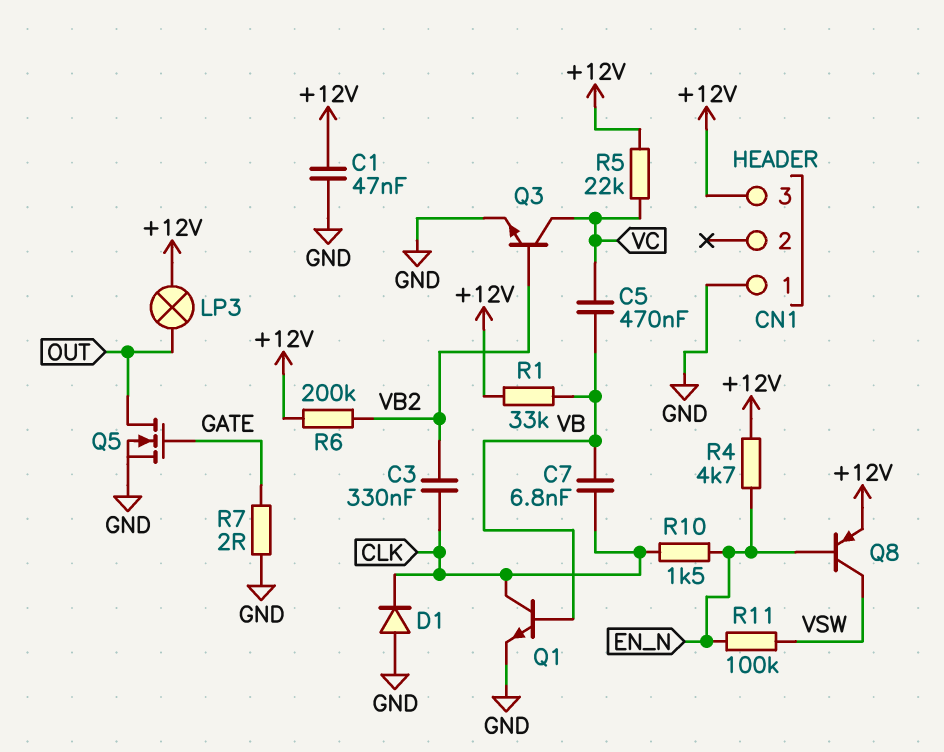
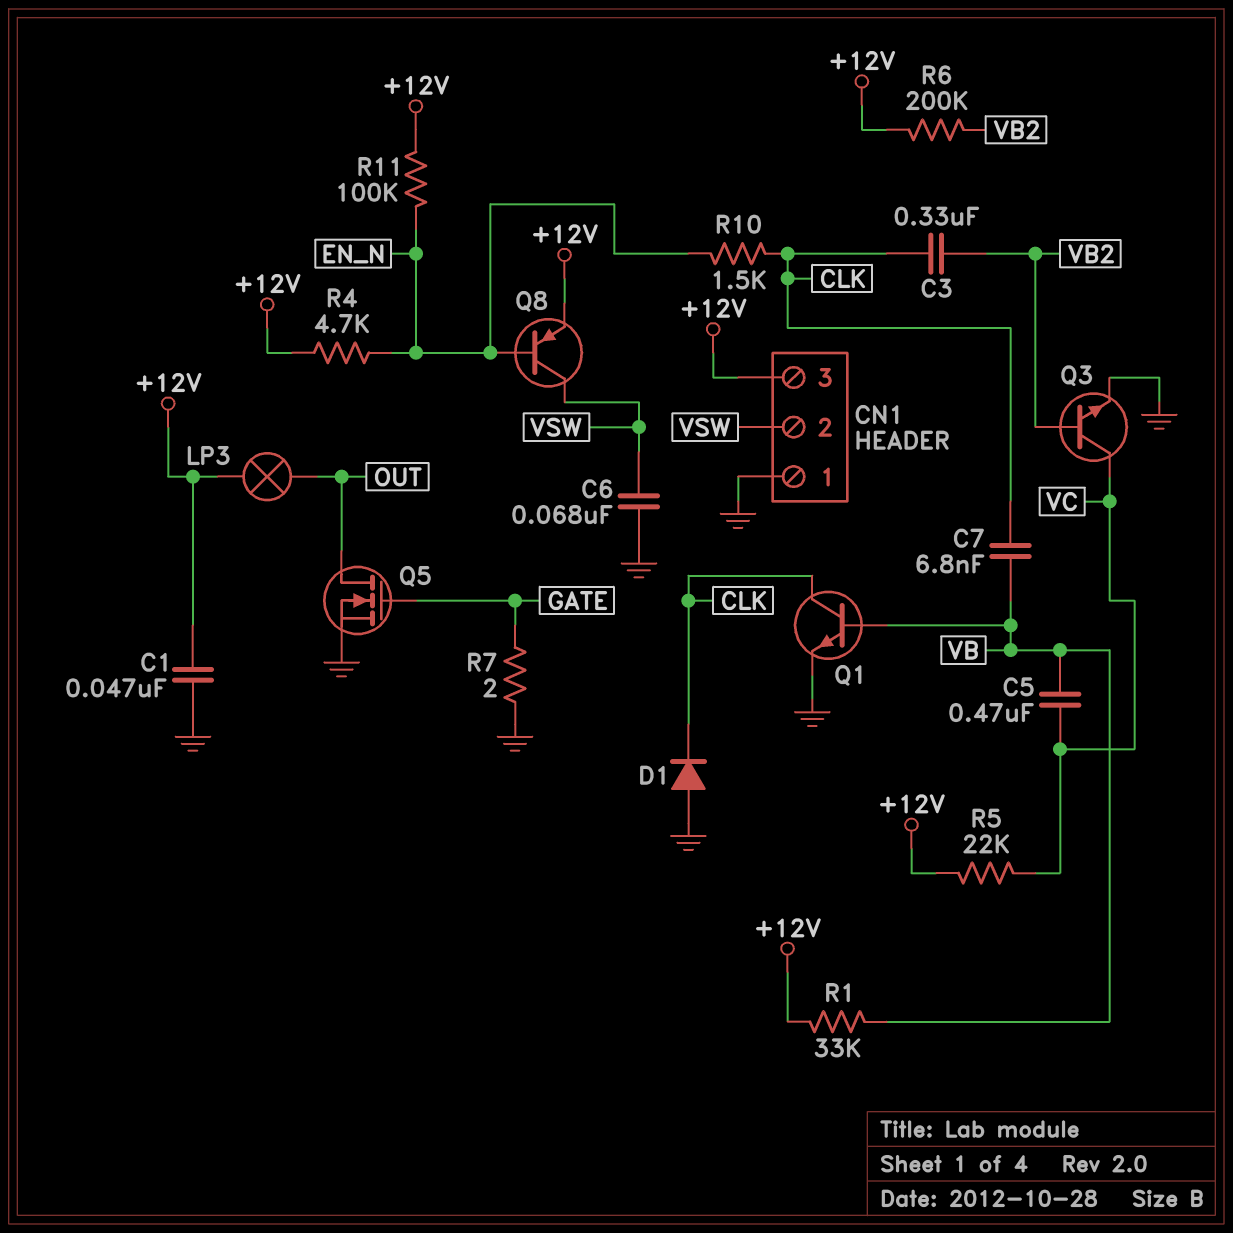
C6: none -> 68nF (GND, VSW)
CN1 pin 2: none -> VSW
R11: 100k (EN_N, VSW) -> 100k (+12V, EN_N)

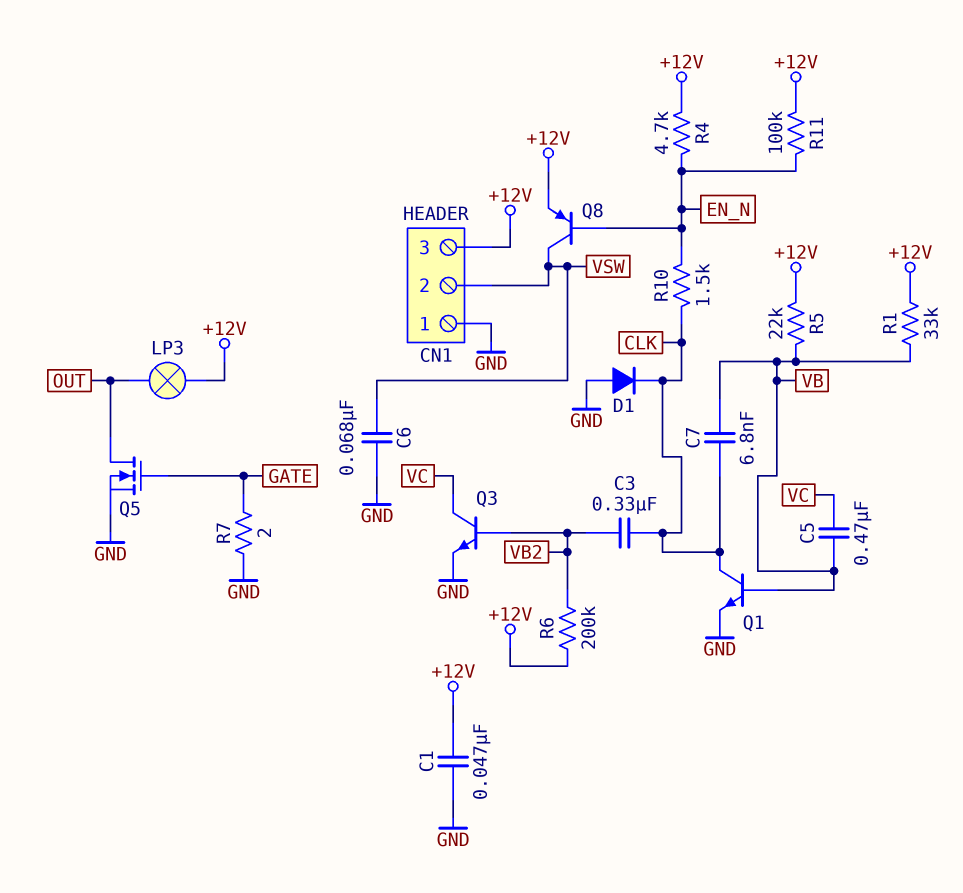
R5: 22k (+12V, VC) -> 22k (+12V, VB)

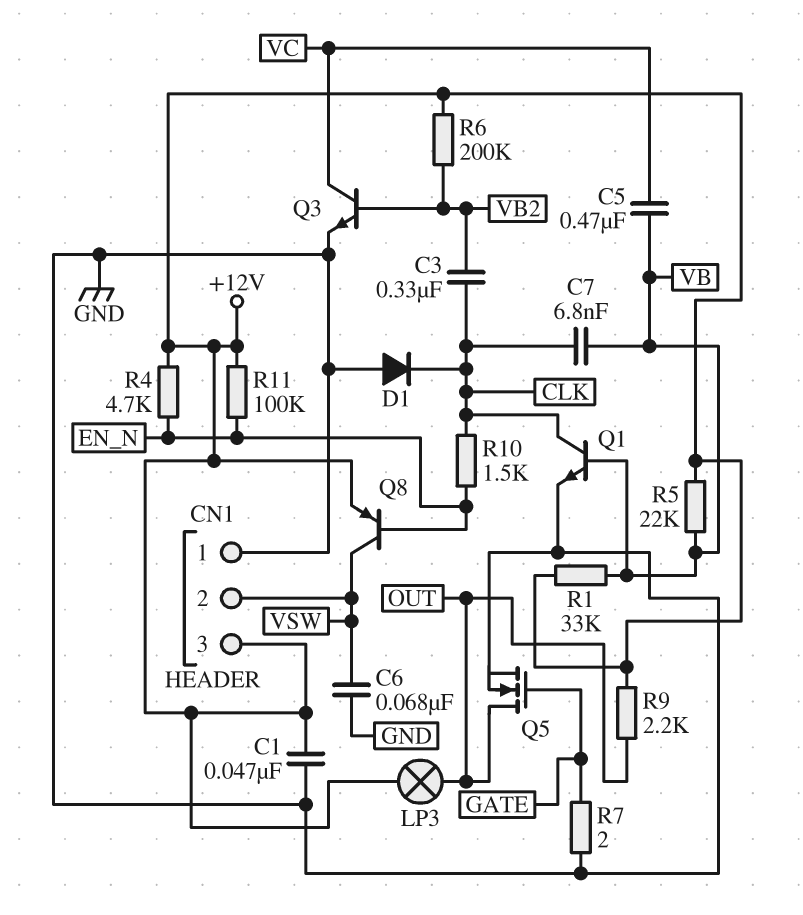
R9: none -> 2.2k (+12V, OUT)

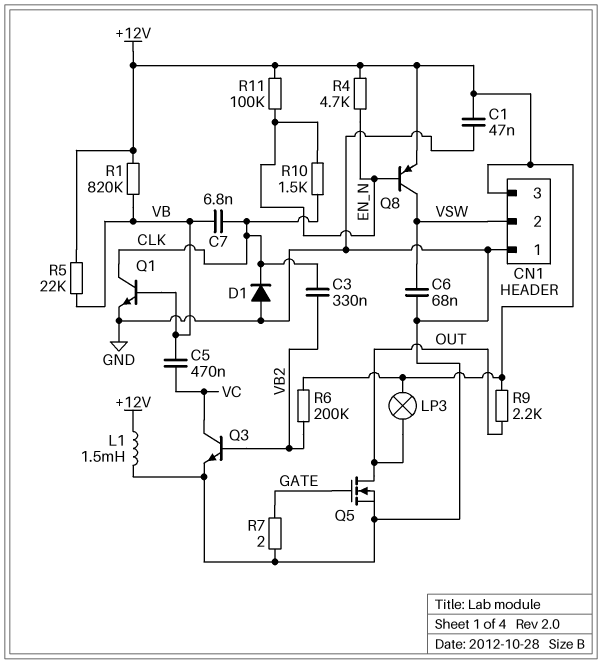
L1: none -> 1.5mH (+12V, GND)
R1: 33k (+12V, VB) -> 820k (+12V, VB)

